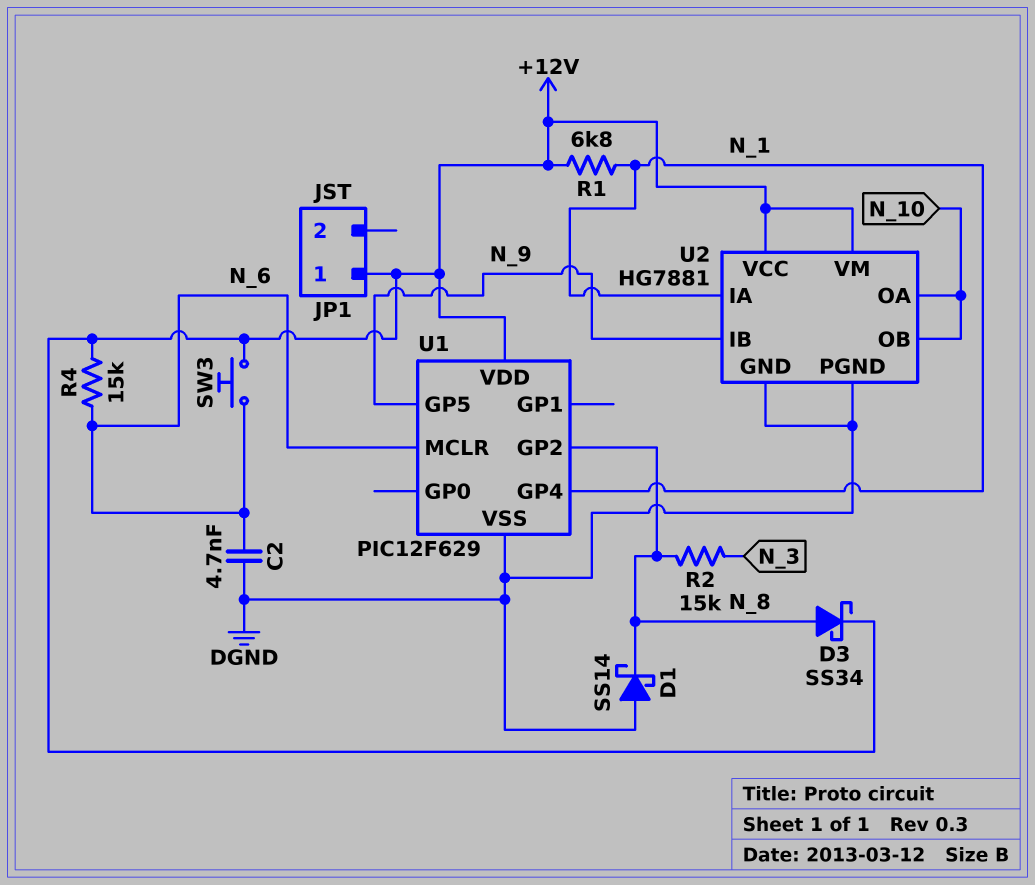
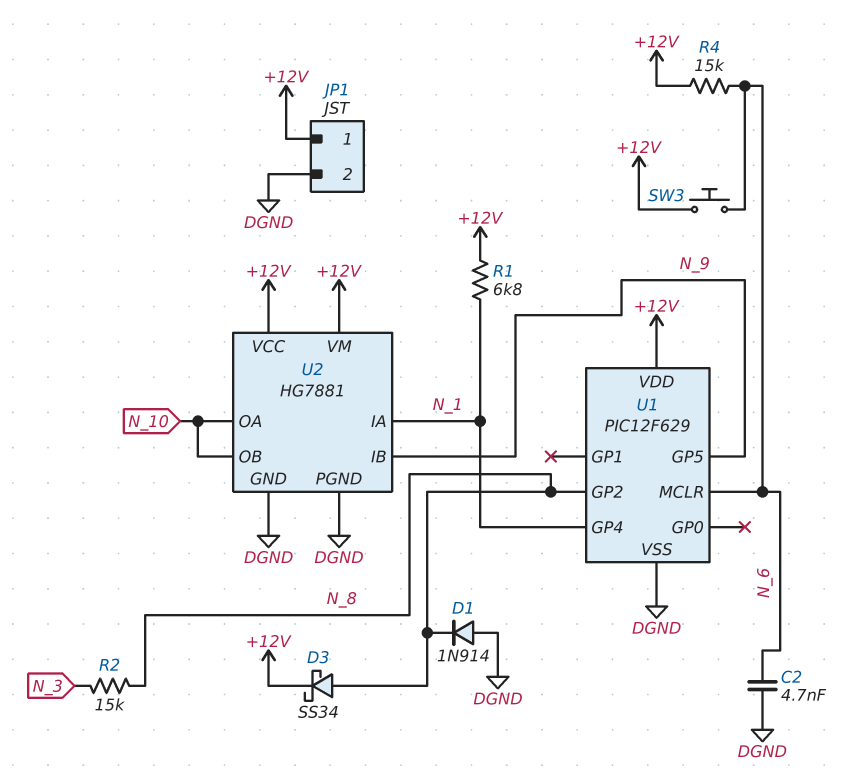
D1: schottky SS14 (A DGND, K N_8) -> diode 1N914 (A DGND, K N_8)
JP1 pin 2: none -> DGND

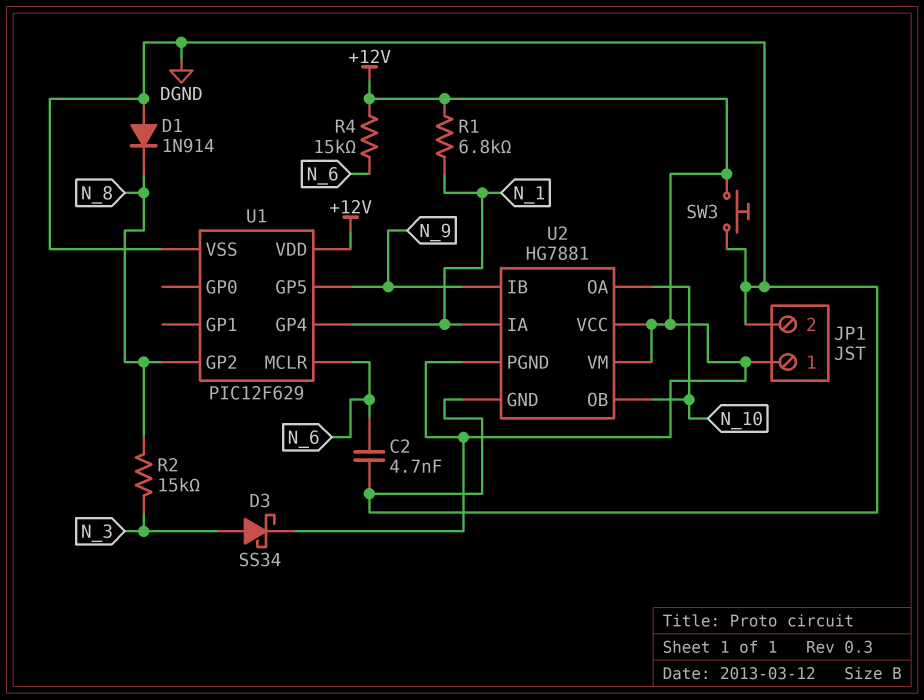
D3: schottky SS34 (A N_8, K +12V) -> schottky SS34 (A N_3, K +12V)
SW3: button (+12V, N_6) -> button (+12V, DGND)
U2 pin PGND: DGND -> +12V

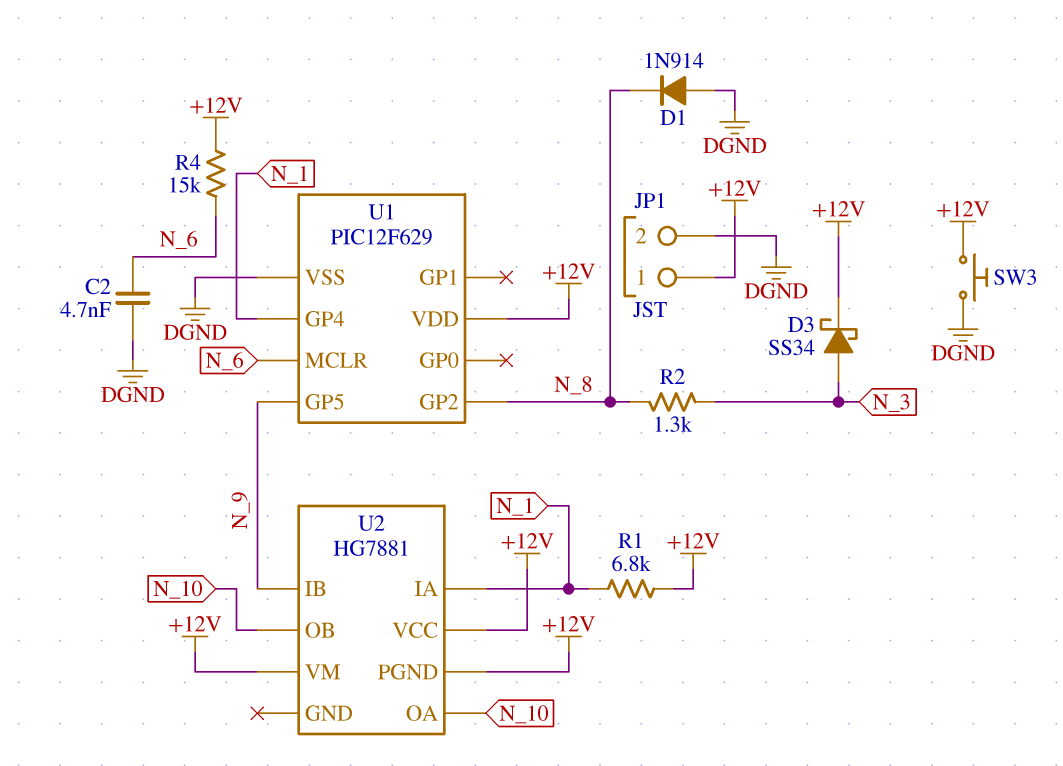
R2: 15k (N_3, N_8) -> 1.3k (N_3, N_8)
U2 pin GND: DGND -> none

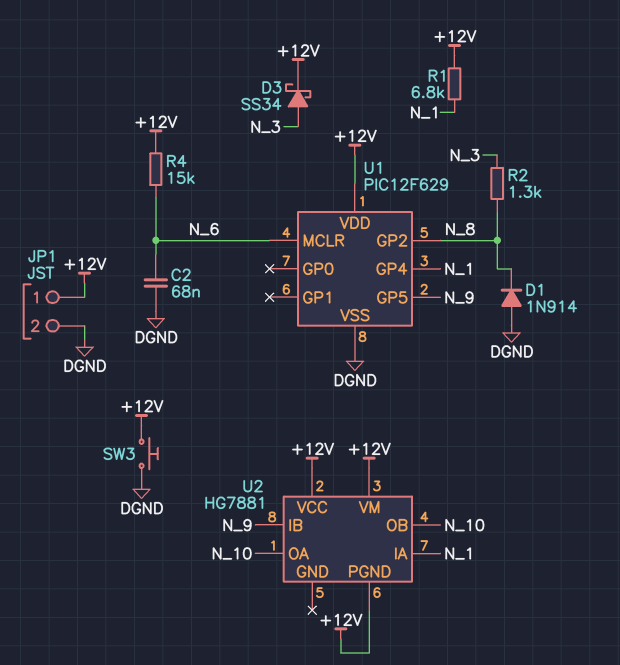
C2: 4.7nF (DGND, N_6) -> 68nF (DGND, N_6)

